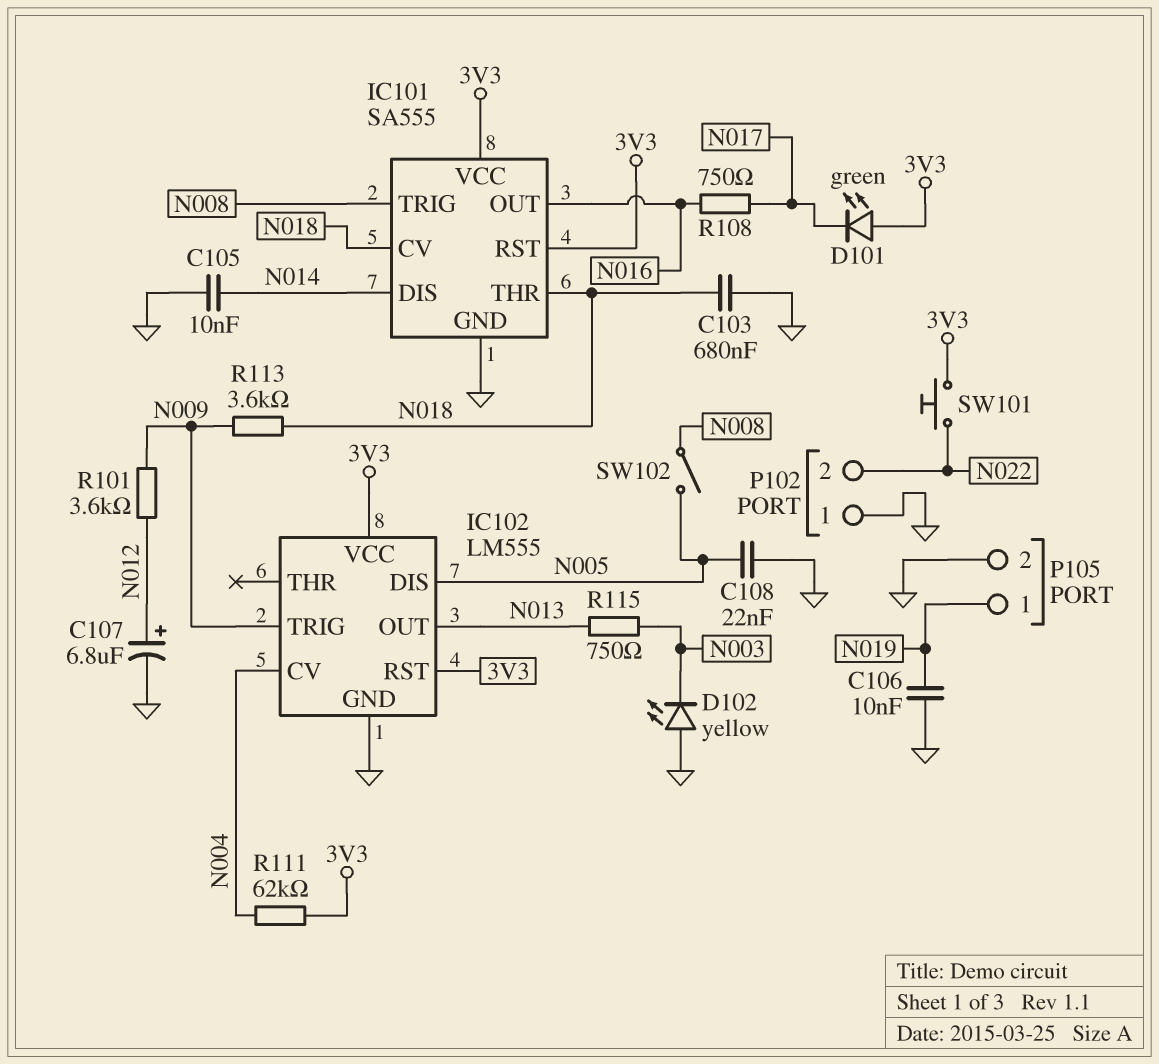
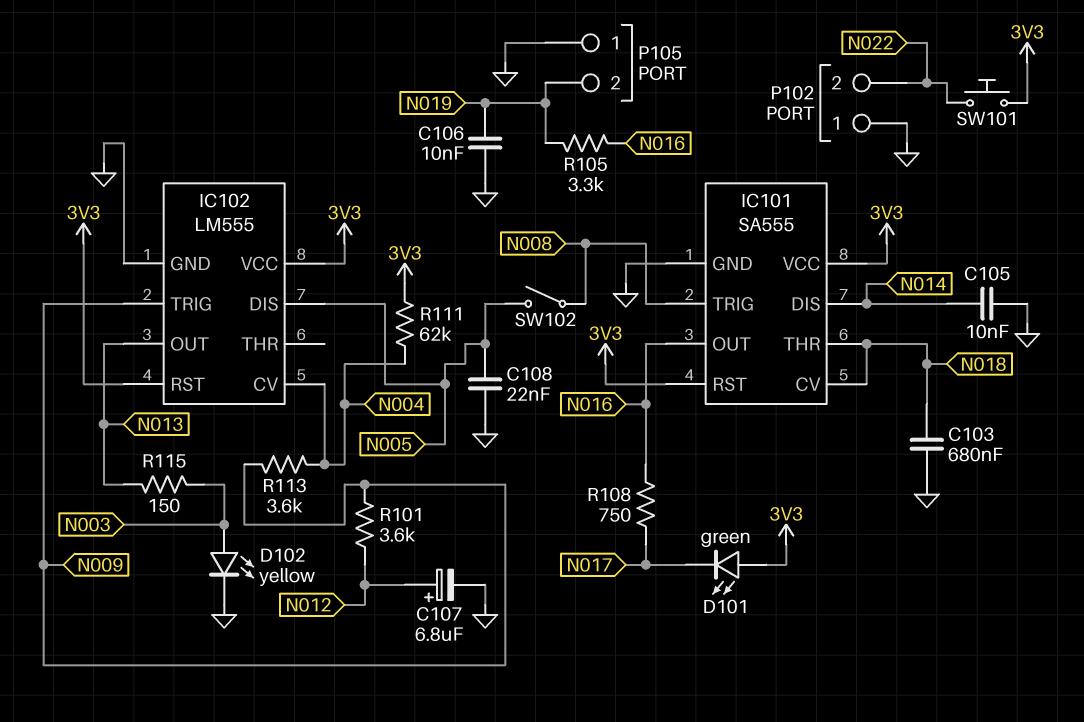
D102: LED yellow (A GND, K N003) -> LED yellow (A N003, K GND)
P105 pin 1: N019 -> GND
P105 pin 2: GND -> N019
R105: none -> 3.3k (N016, N019)
R113: 3.6k (N009, N018) -> 3.6k (N004, N009)
R115: 750 (N003, N013) -> 150 (N003, N013)

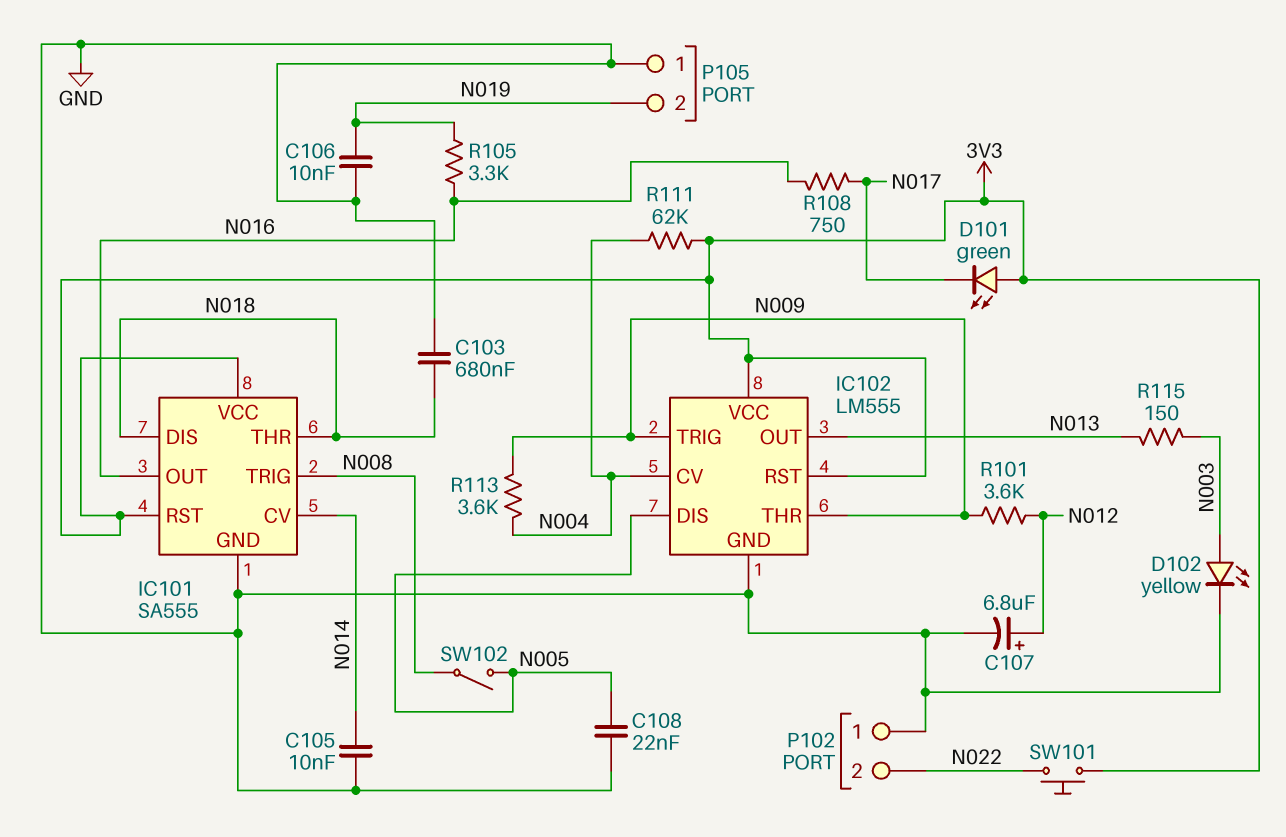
IC101 pin CV: N018 -> N014
IC101 pin DIS: N014 -> N018
IC102 pin THR: none -> N009

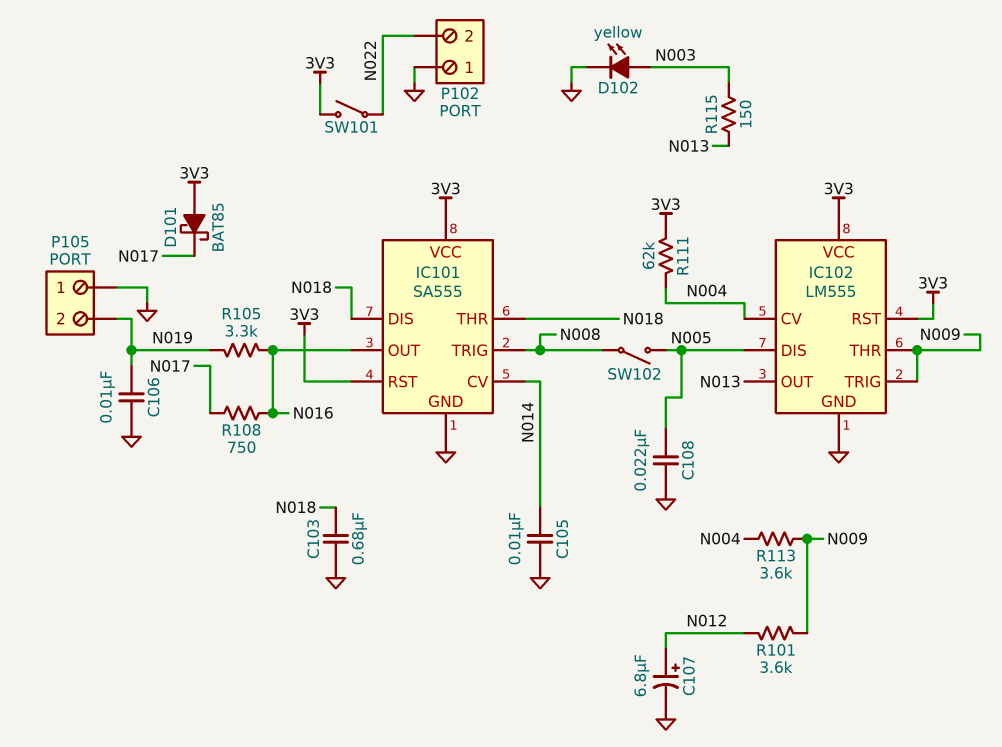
D101: LED green (A 3V3, K N017) -> schottky BAT85 (A 3V3, K N017)
SW101: button (3V3, N022) -> switch (3V3, N022)

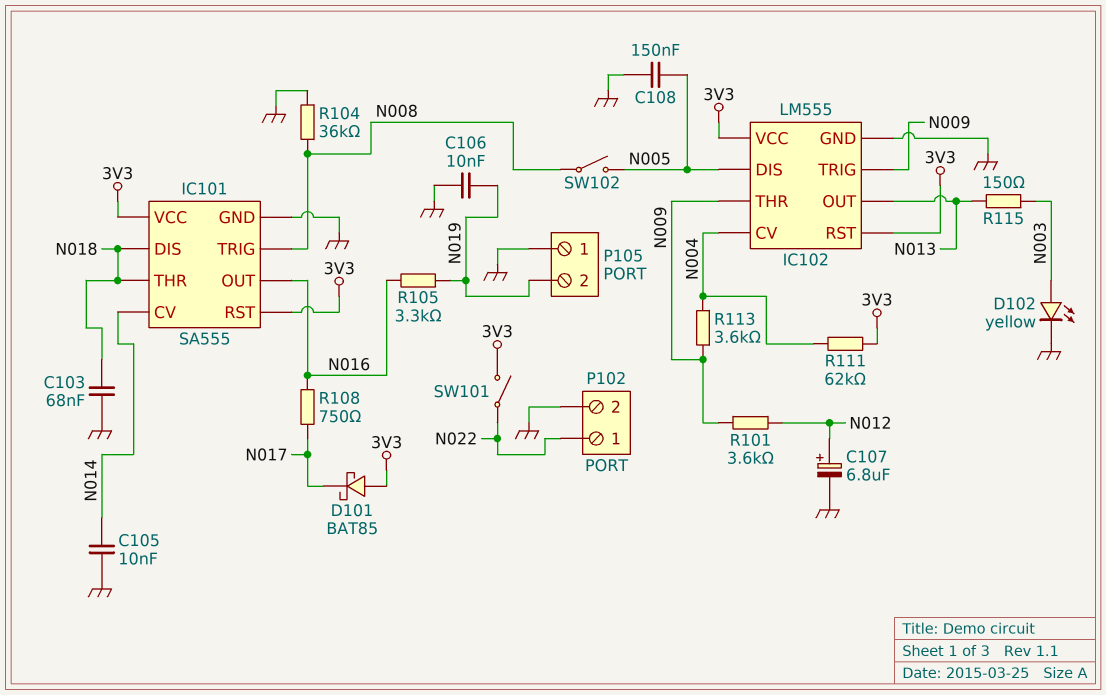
C103: 680nF (GND, N018) -> 68nF (GND, N018)
C108: 22nF (GND, N005) -> 150nF (GND, N005)
P102 pin 1: GND -> N022
P102 pin 2: N022 -> GND
R104: none -> 36k (GND, N008)

